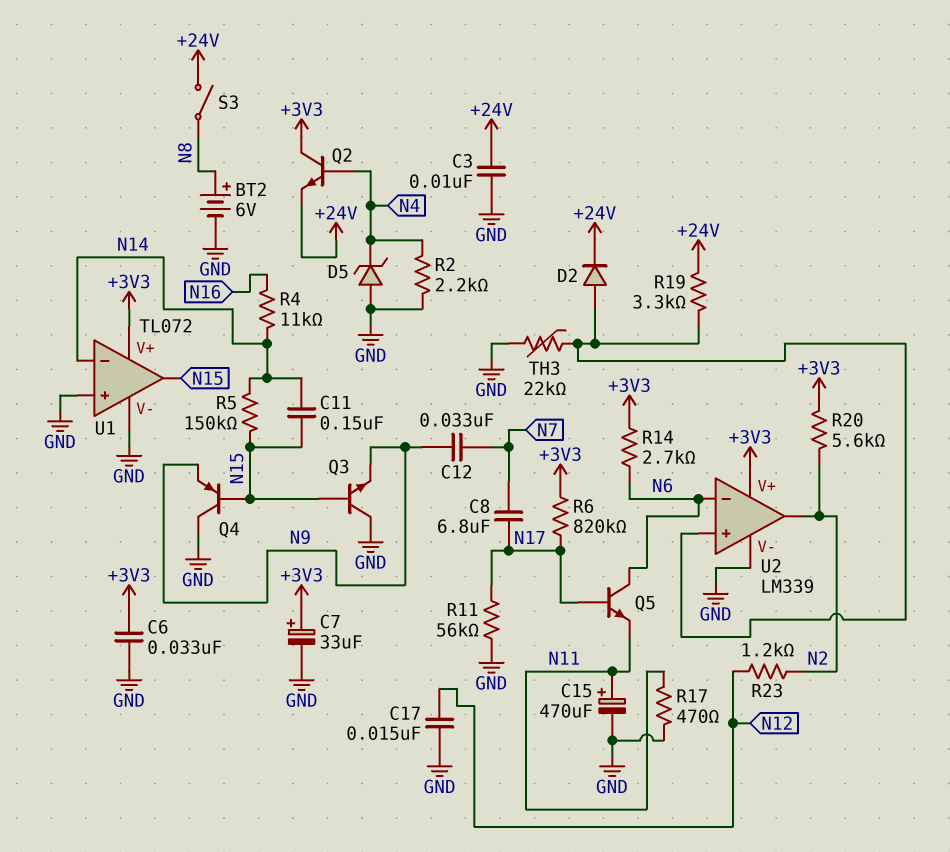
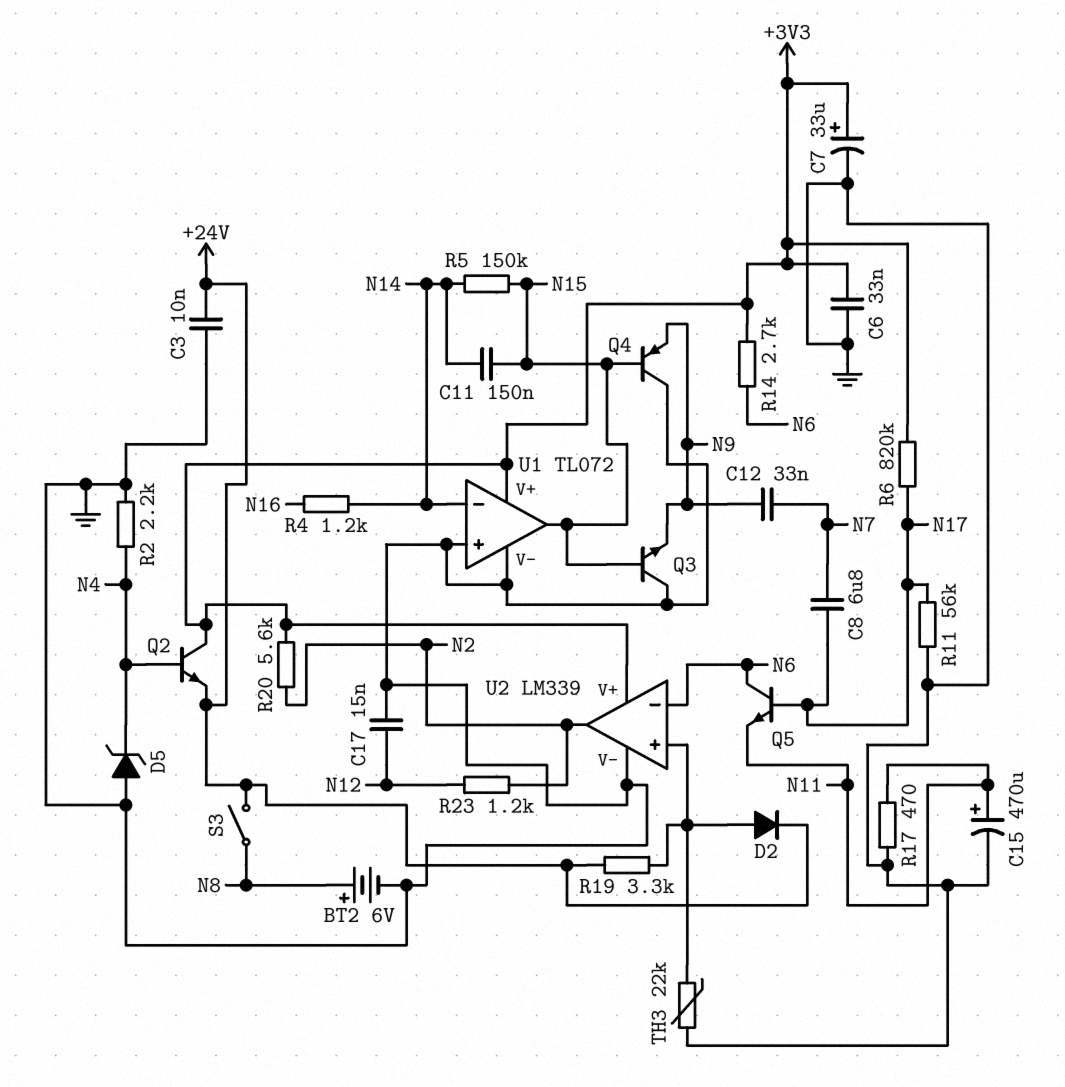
R4: 11k (N14, N16) -> 1.2k (N14, N16)

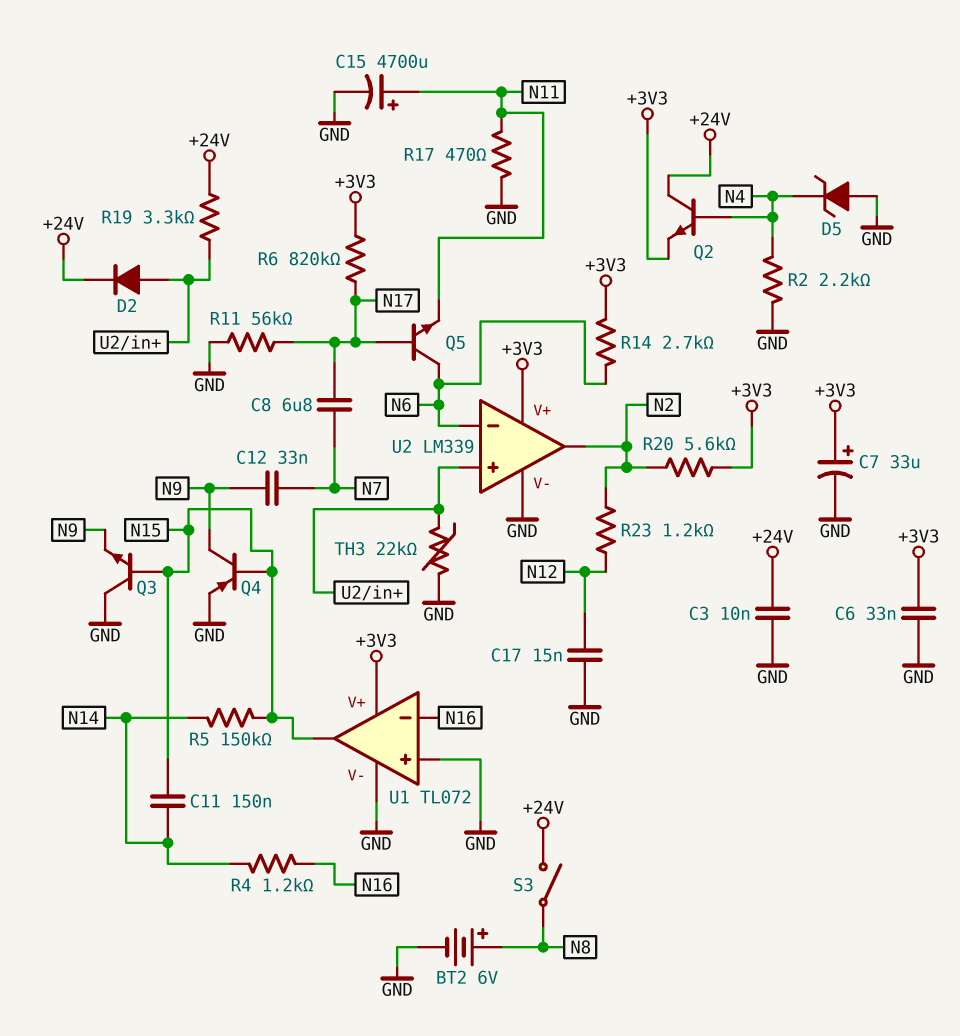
C15: 470uF (plus N11, minus GND) -> 4700uF (plus N11, minus GND)
Q2: NPN (B N4, C +3V3, E +24V) -> NPN (B N4, C +24V, E +3V3)
Q4: PNP (B N15, C GND, E N9) -> PNP (B N15, C N9, E GND)
U1 pin in-: N14 -> N16

